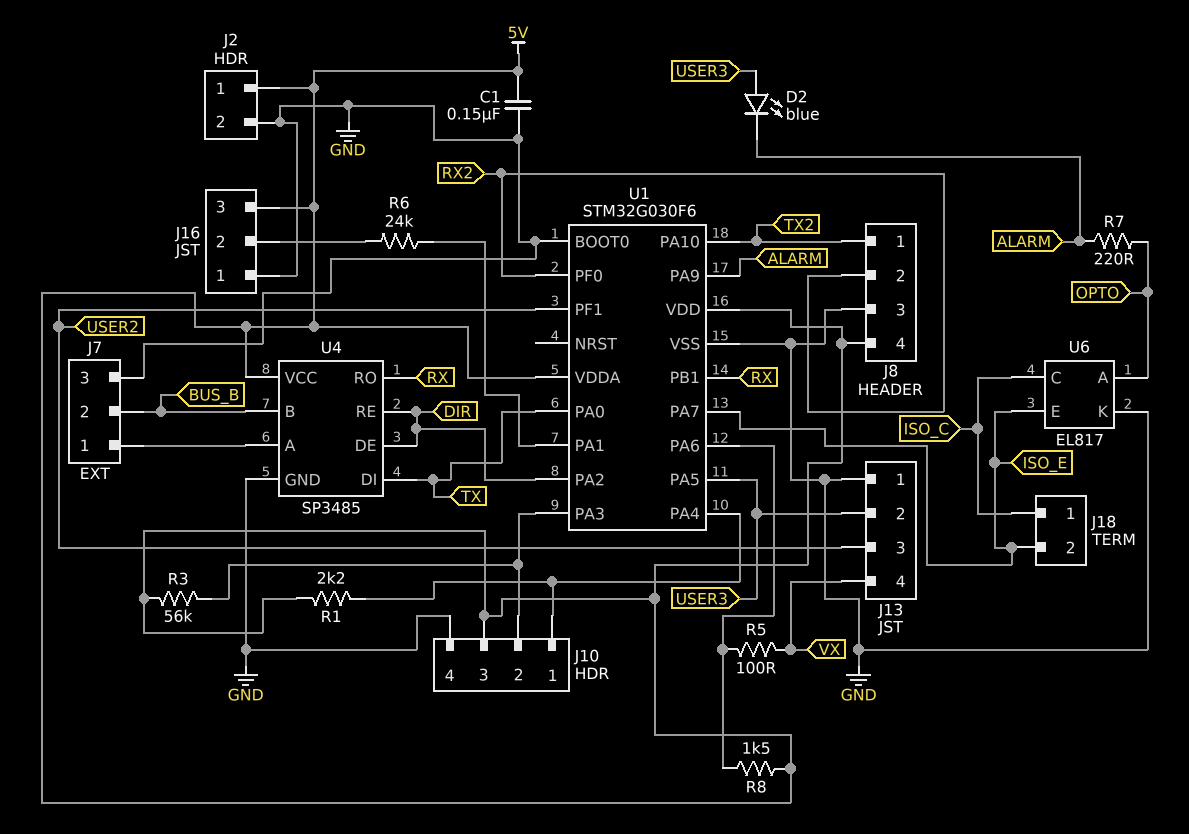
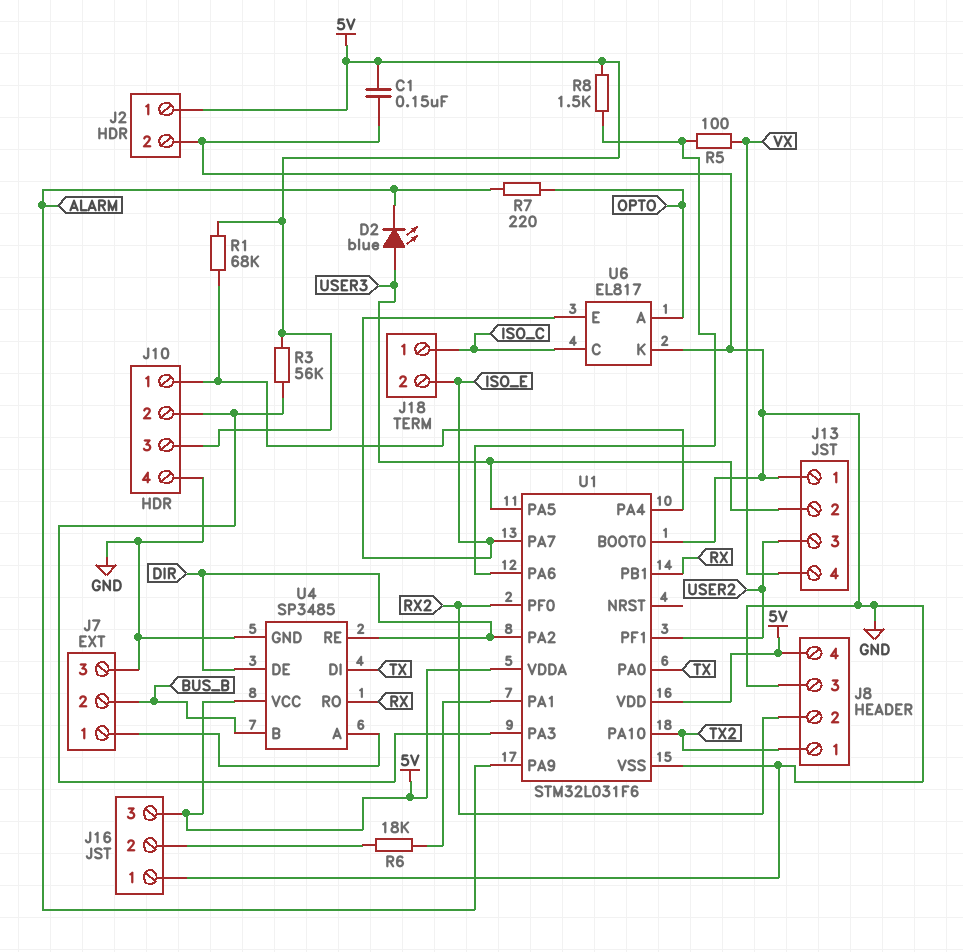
R1: 2.2k (5V, J10/1) -> 68k (5V, J10/1)
R6: 24k (J16/2, U1/PA1) -> 18k (J16/2, U1/PA1)
U1: STM32G030F6 -> STM32L031F6

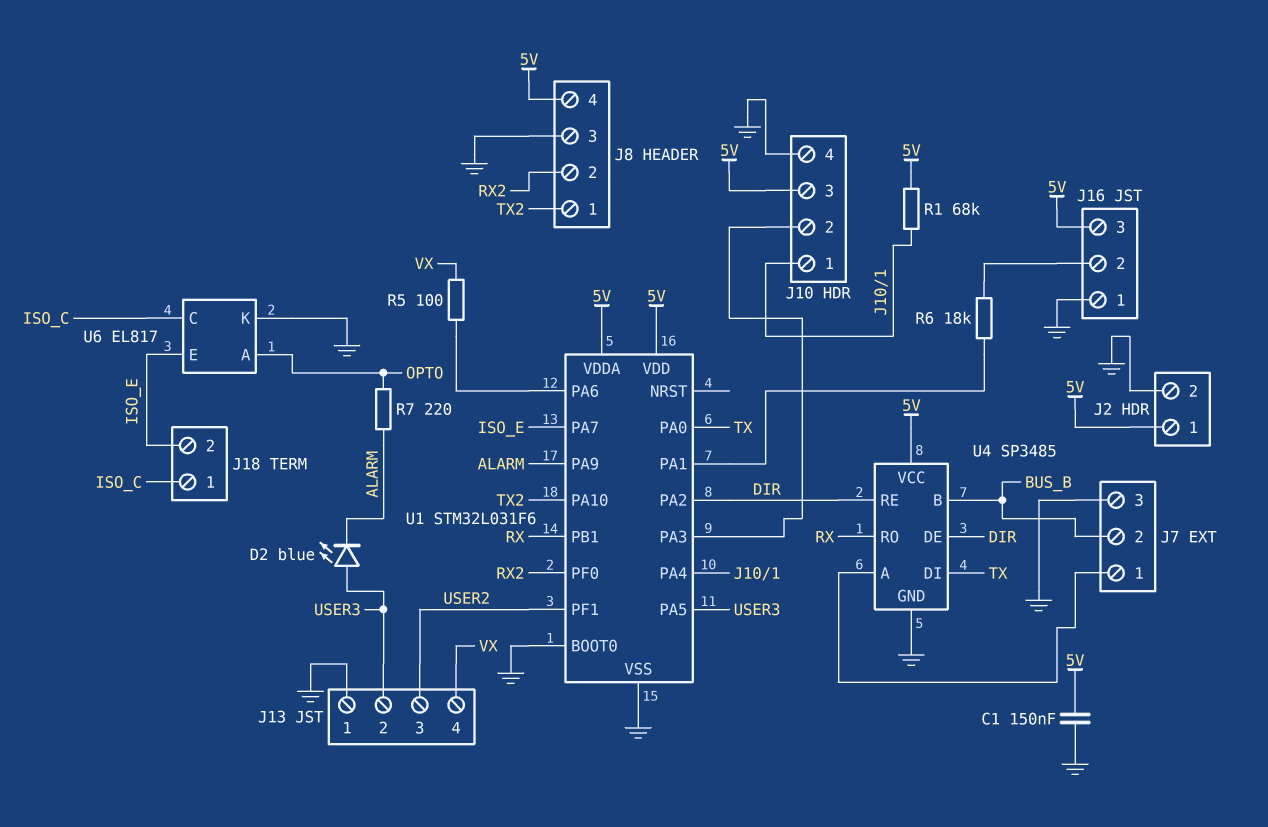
R3: 56k (5V, J10/2) -> none
R8: 1.5k (5V, U1/PA6) -> none

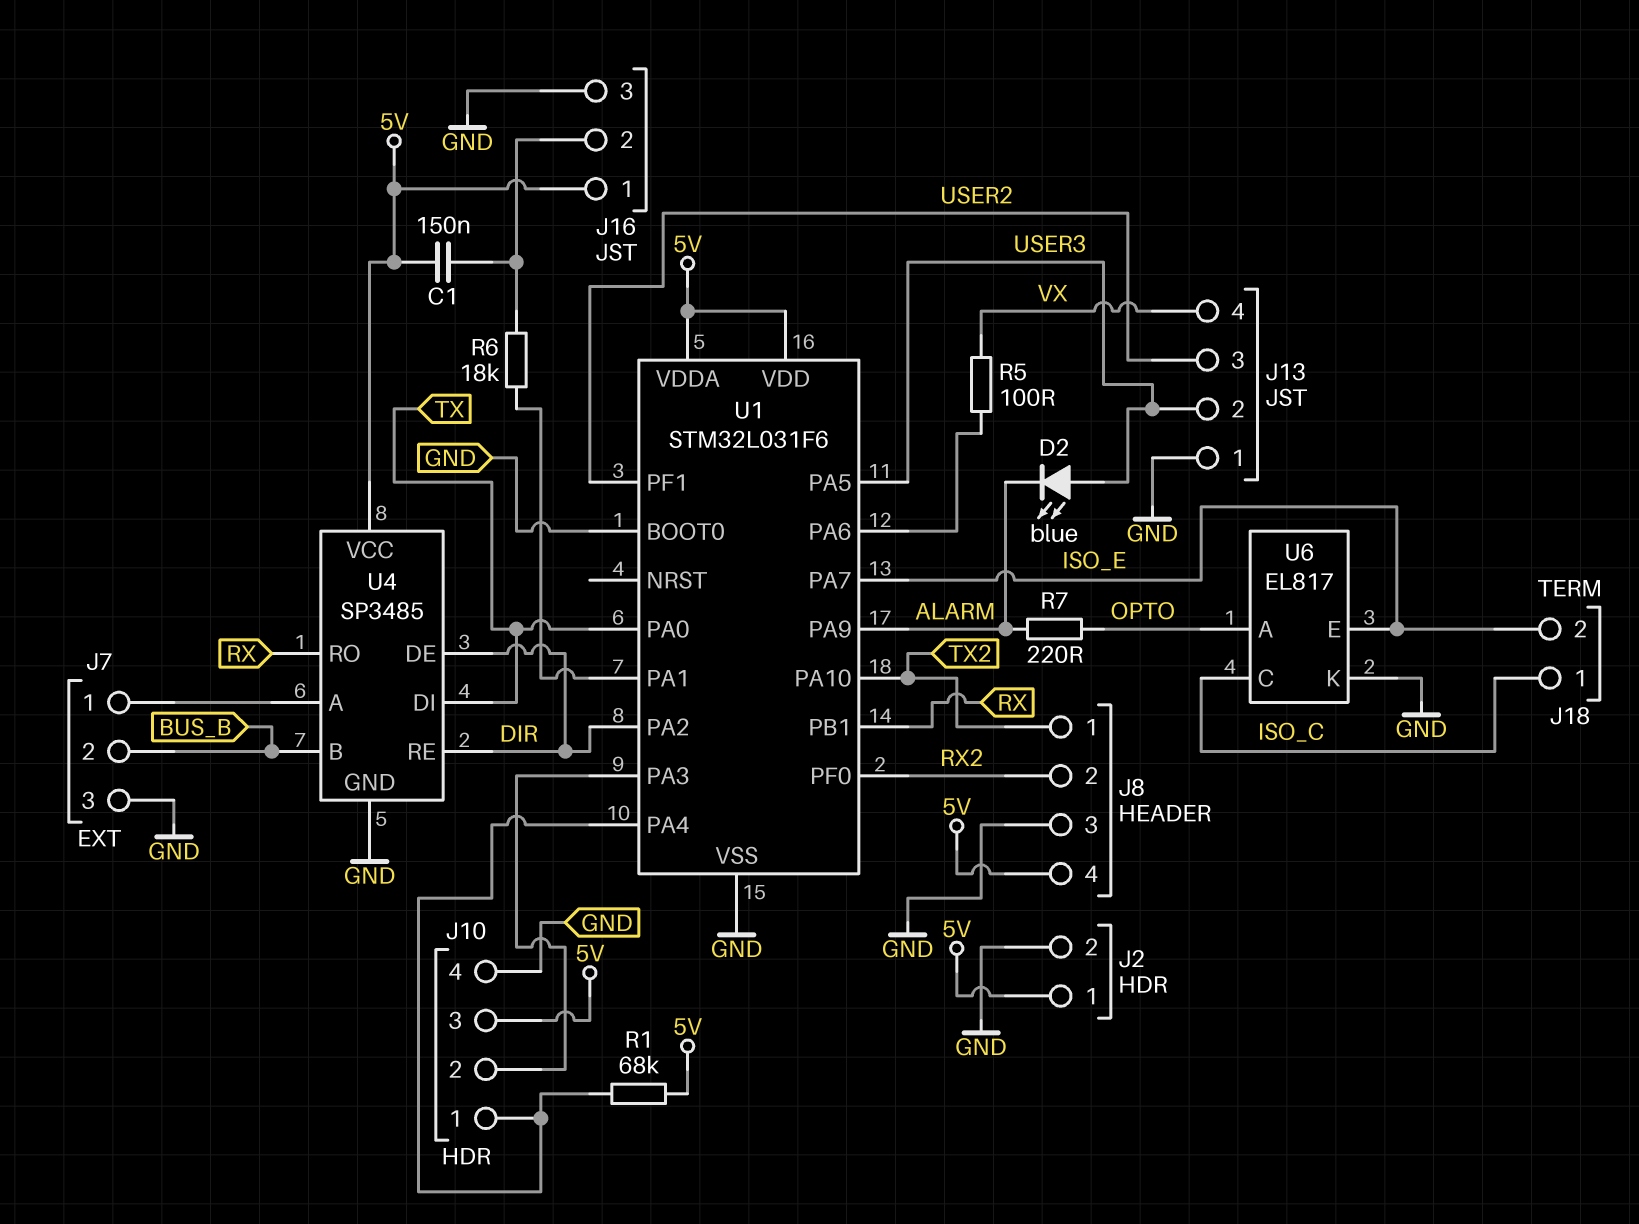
C1: 150nF (5V, GND) -> 150nF (5V, J16/2)
J16 pin 1: GND -> 5V
J16 pin 3: 5V -> GND

